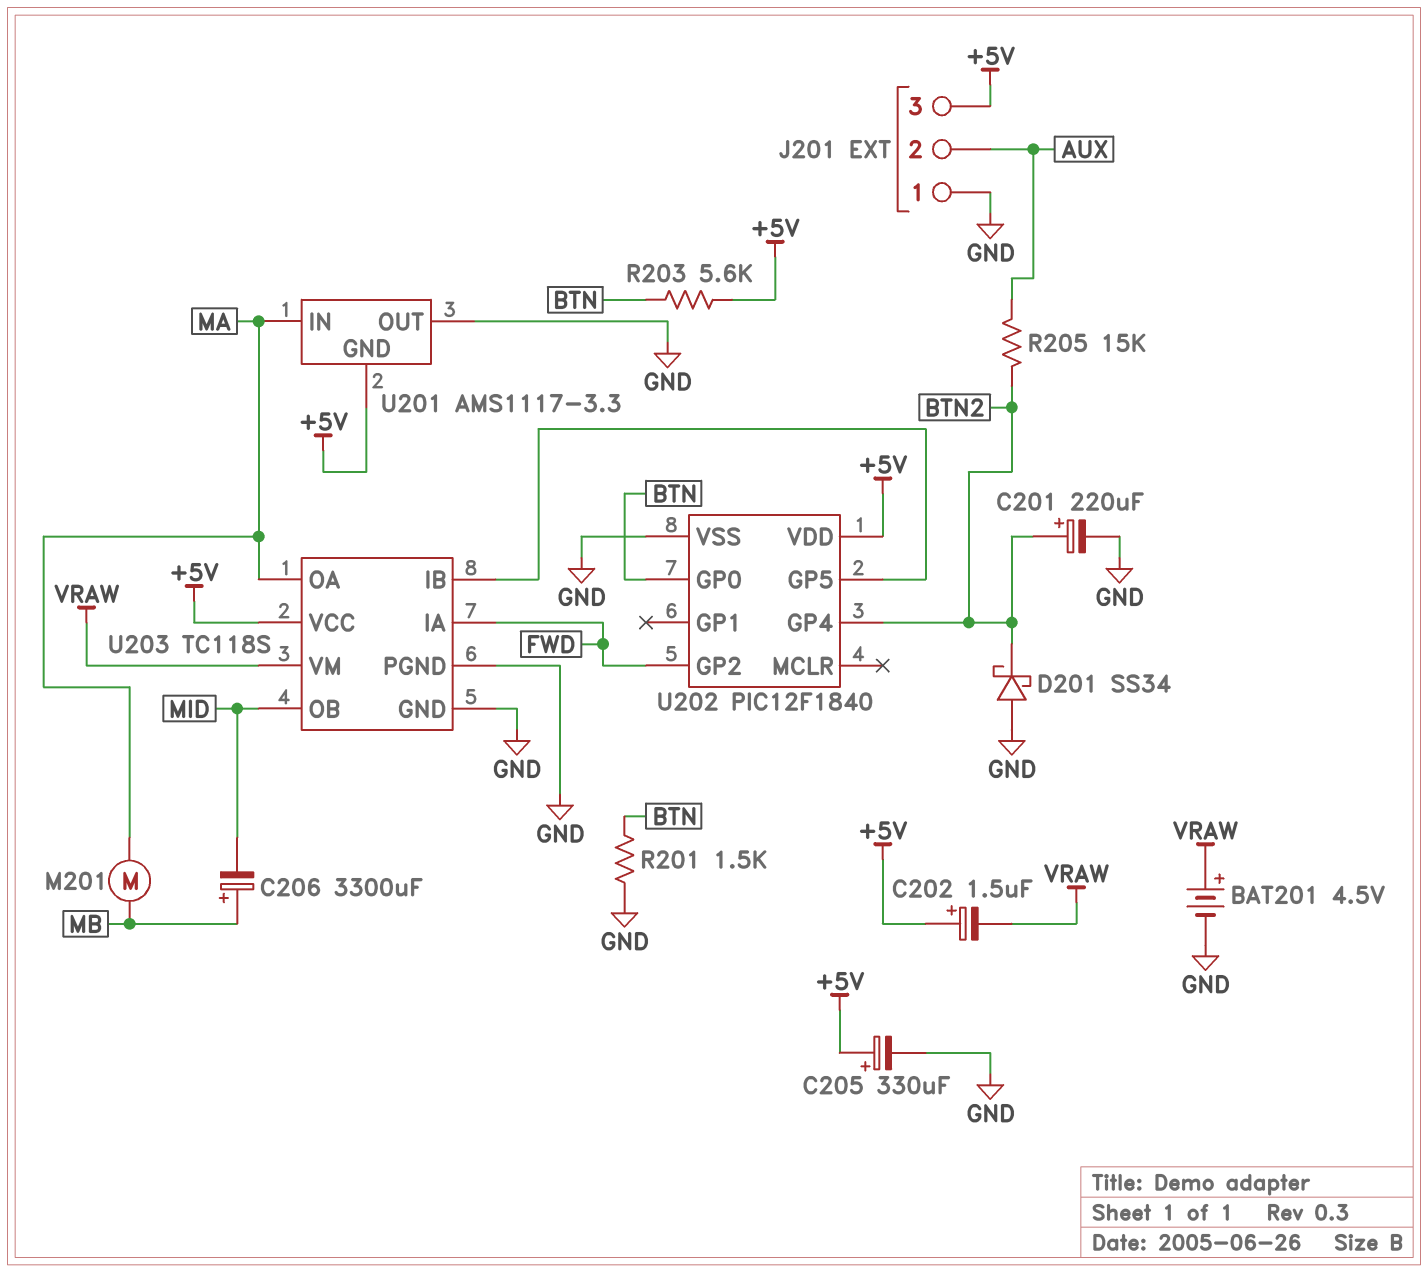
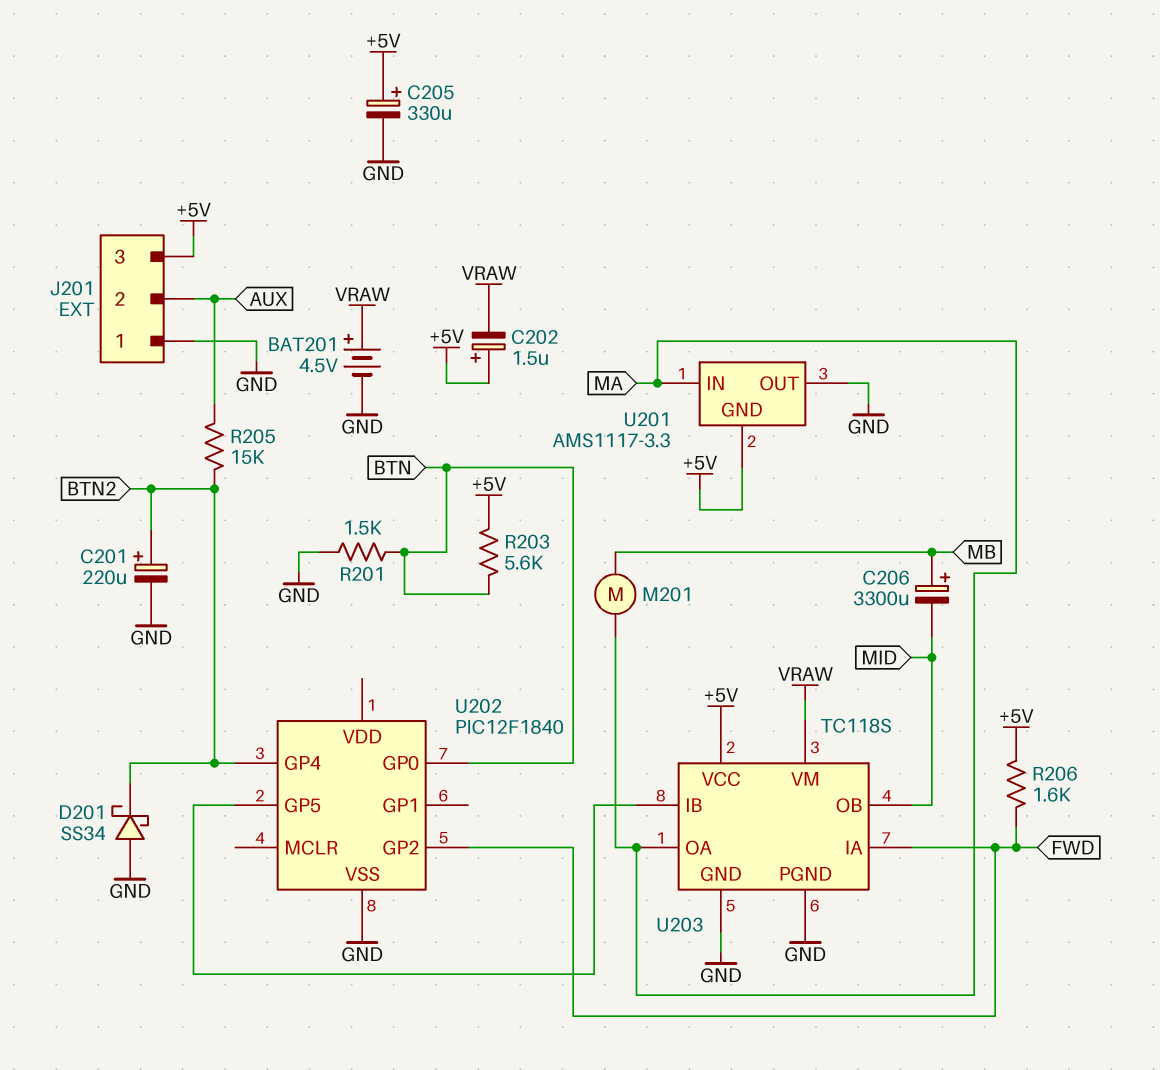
R206: none -> 1.6k (+5V, FWD)
U202 pin VDD: +5V -> none

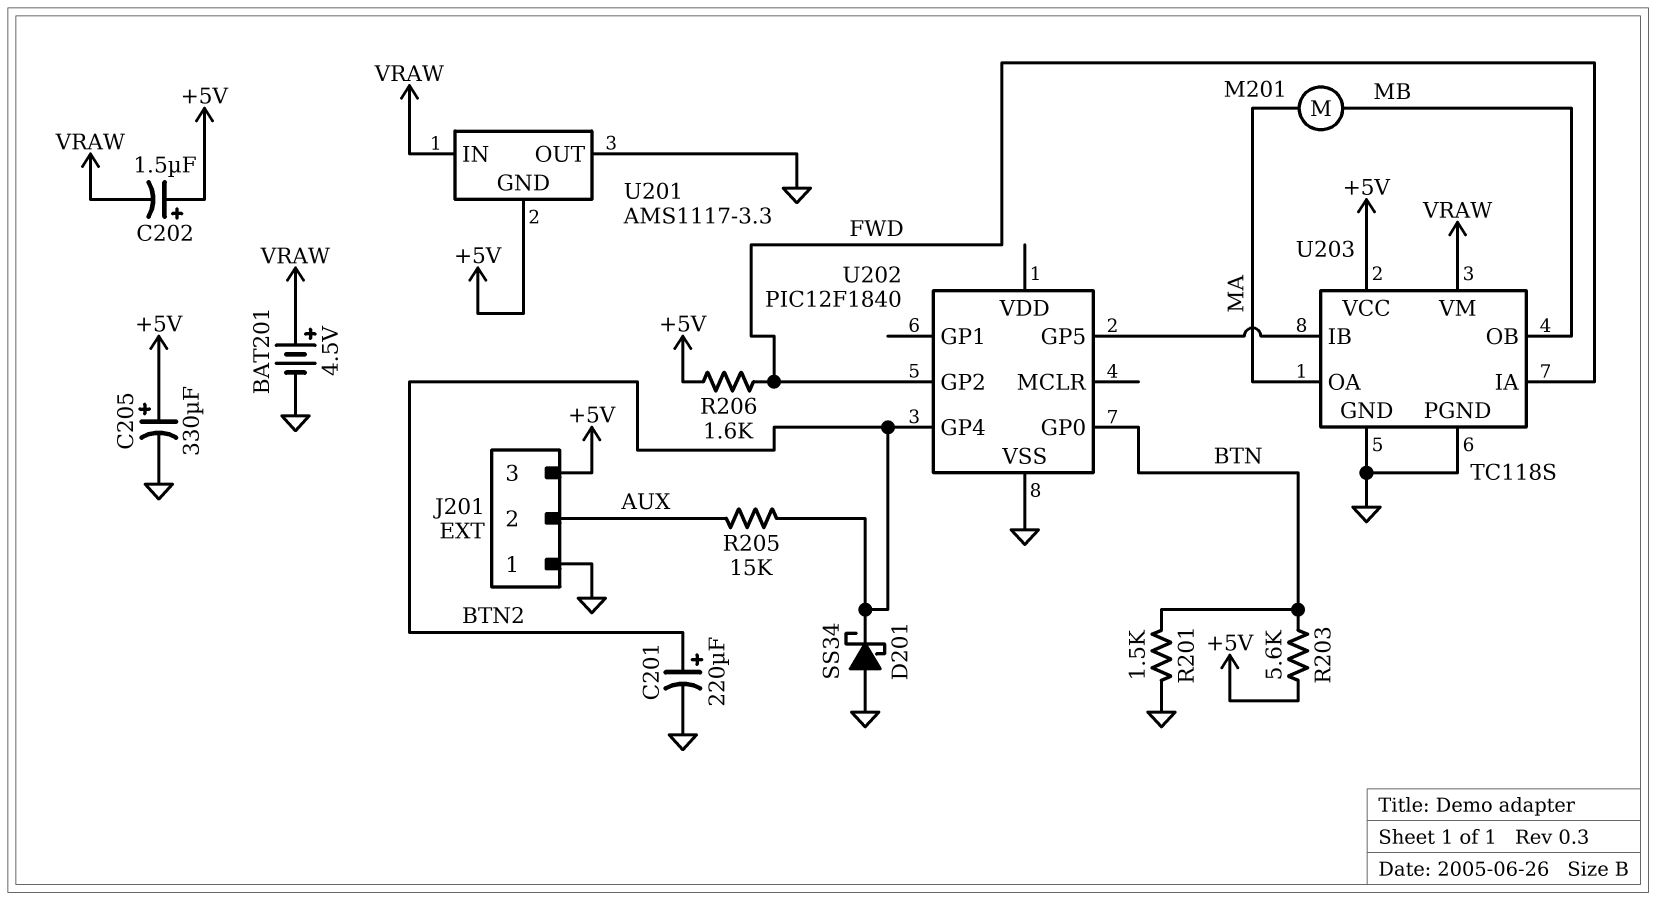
C206: 3300uF (plus MB, minus MID) -> none
U201 pin IN: MA -> VRAW
U203 pin OB: MID -> MB

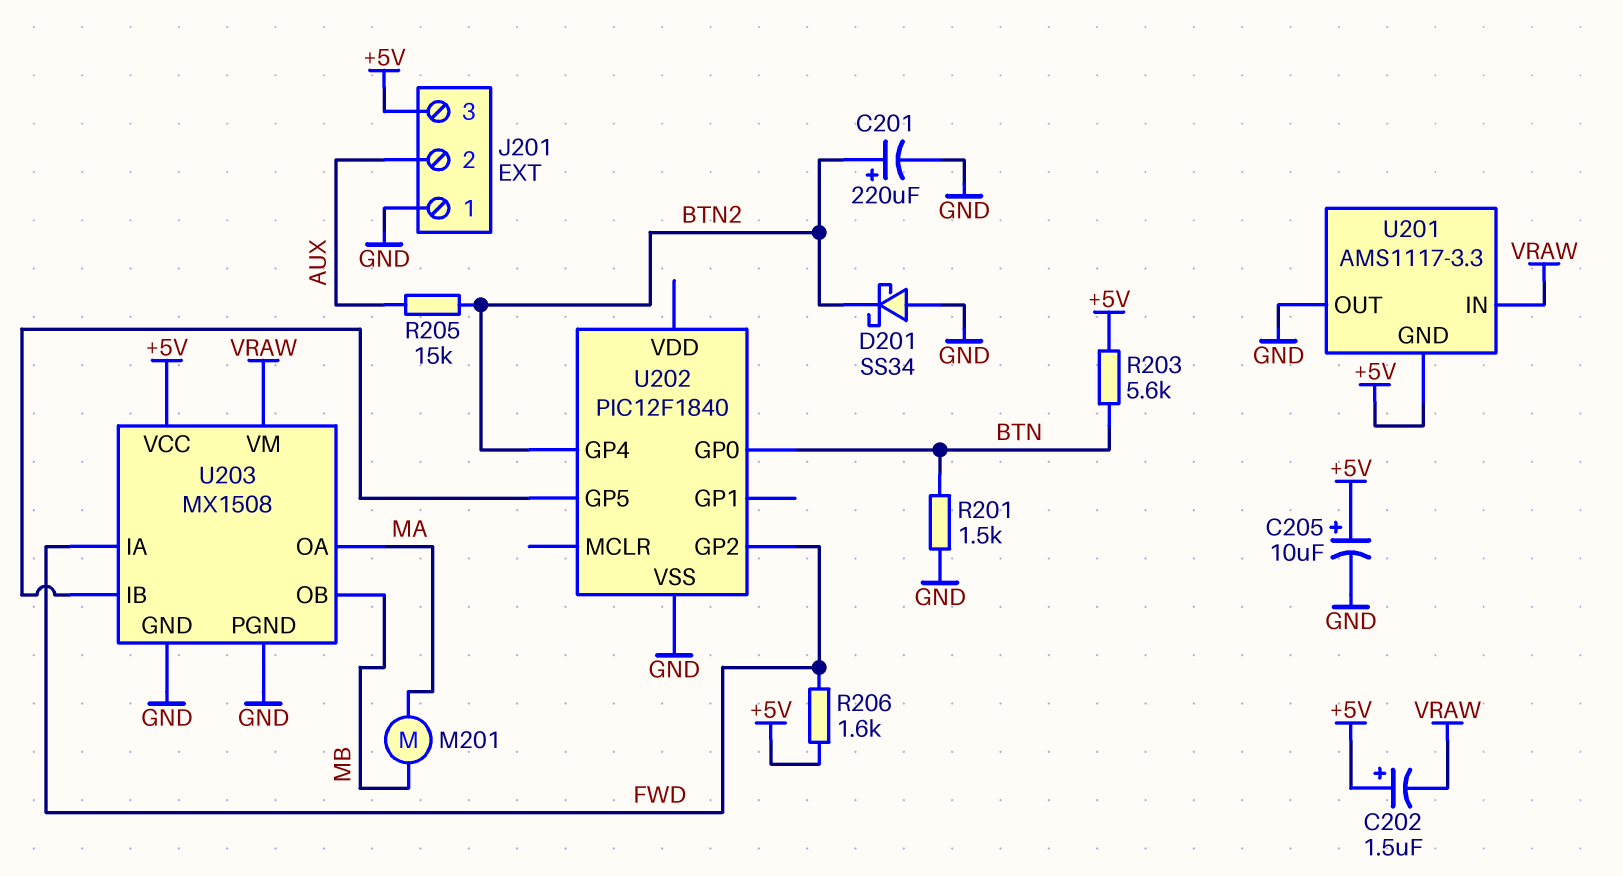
BAT201: 4.5V (plus VRAW, minus GND) -> none
C205: 330uF (plus +5V, minus GND) -> 10uF (plus +5V, minus GND)
U203: TC118S -> MX1508

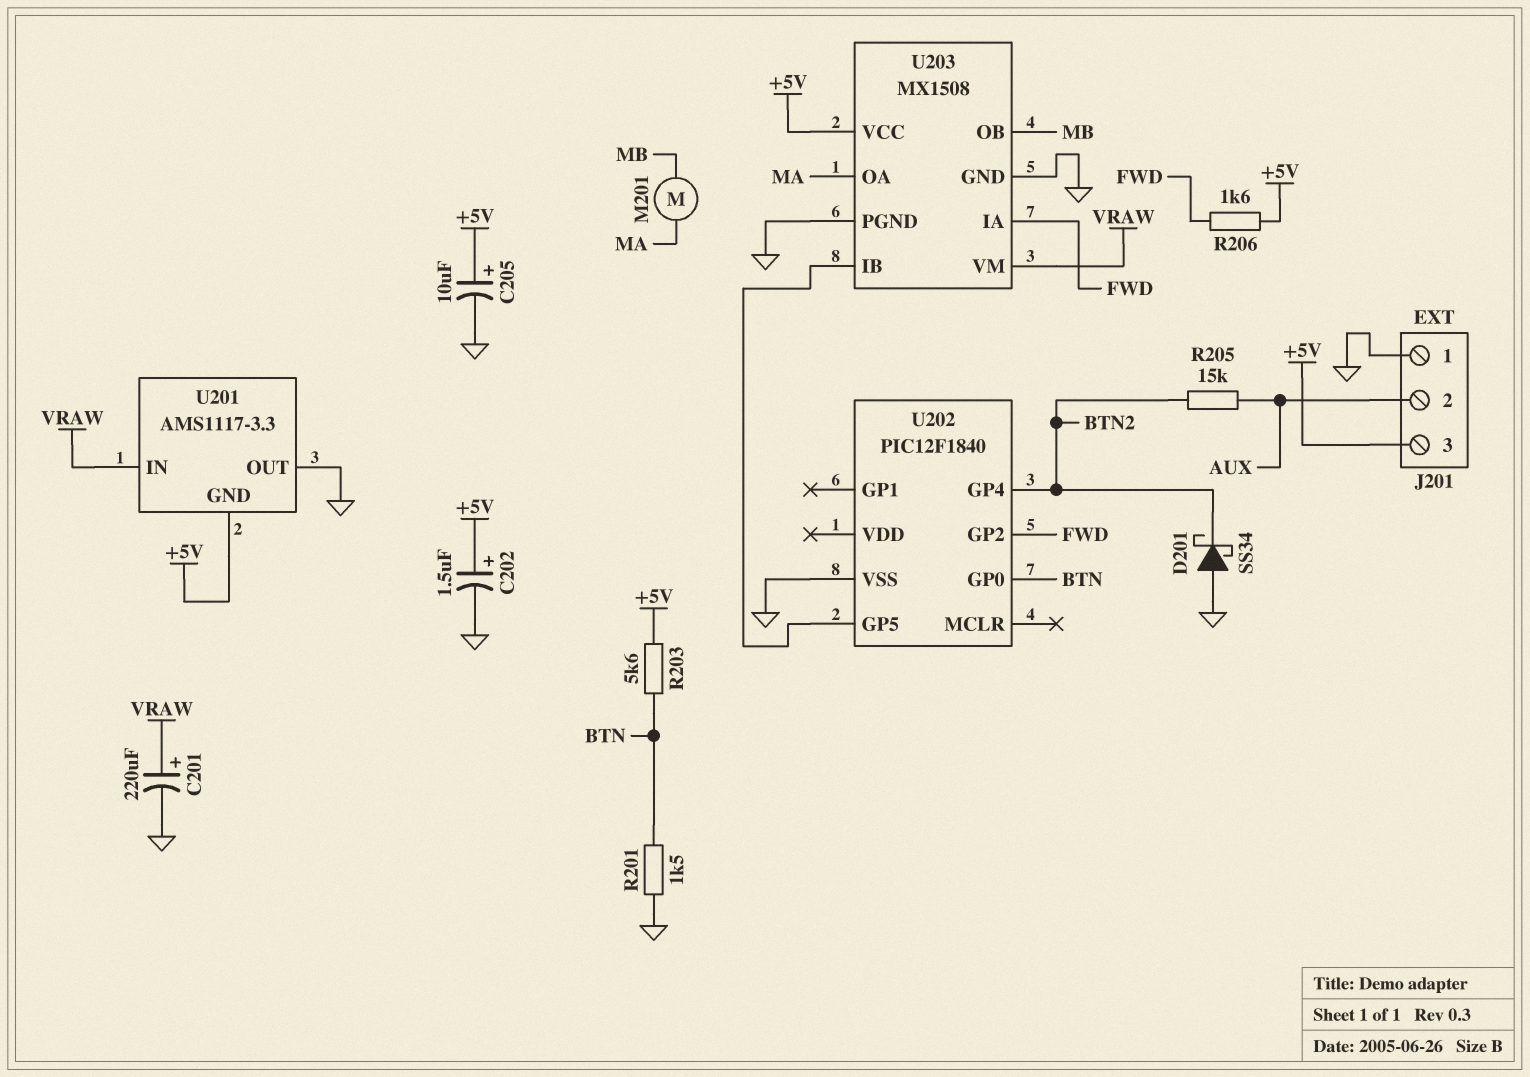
C201: 220uF (plus BTN2, minus GND) -> 220uF (plus VRAW, minus GND)
C202: 1.5uF (plus +5V, minus VRAW) -> 1.5uF (plus +5V, minus GND)

